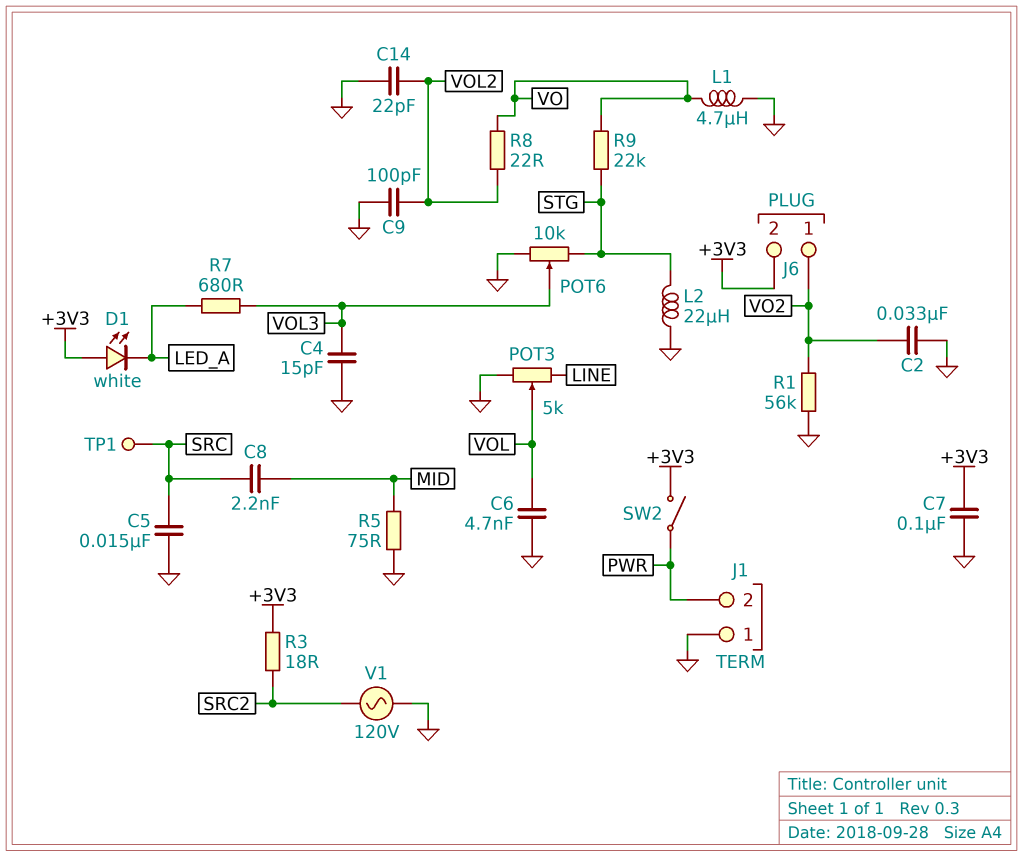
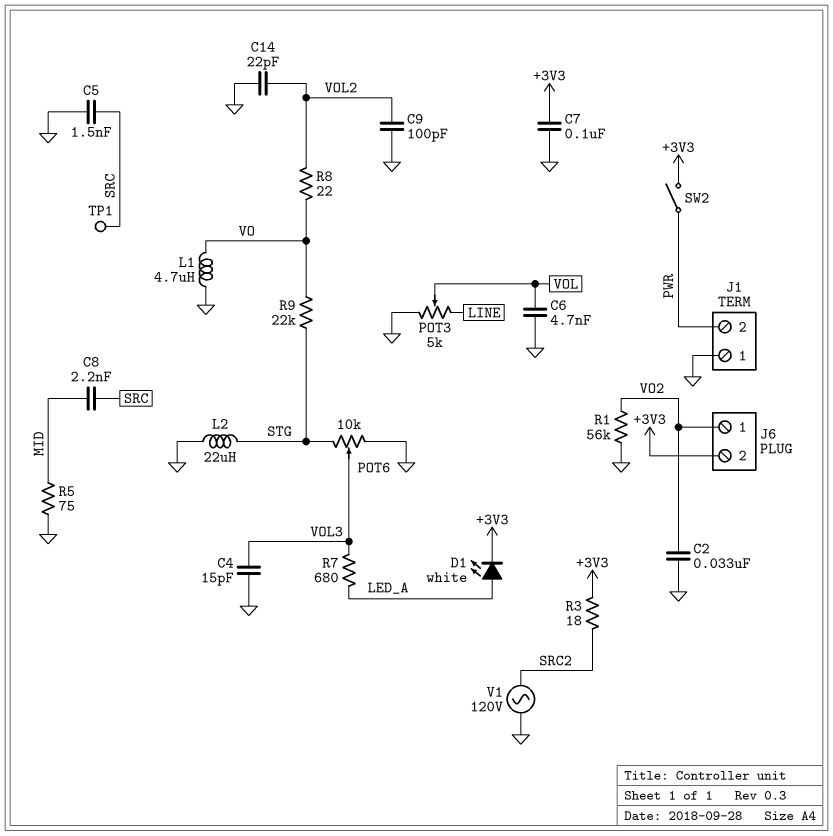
C5: 15nF (GND, SRC) -> 1.5nF (GND, SRC)
D1: LED white (A +3V3, K LED_A) -> LED white (A LED_A, K +3V3)

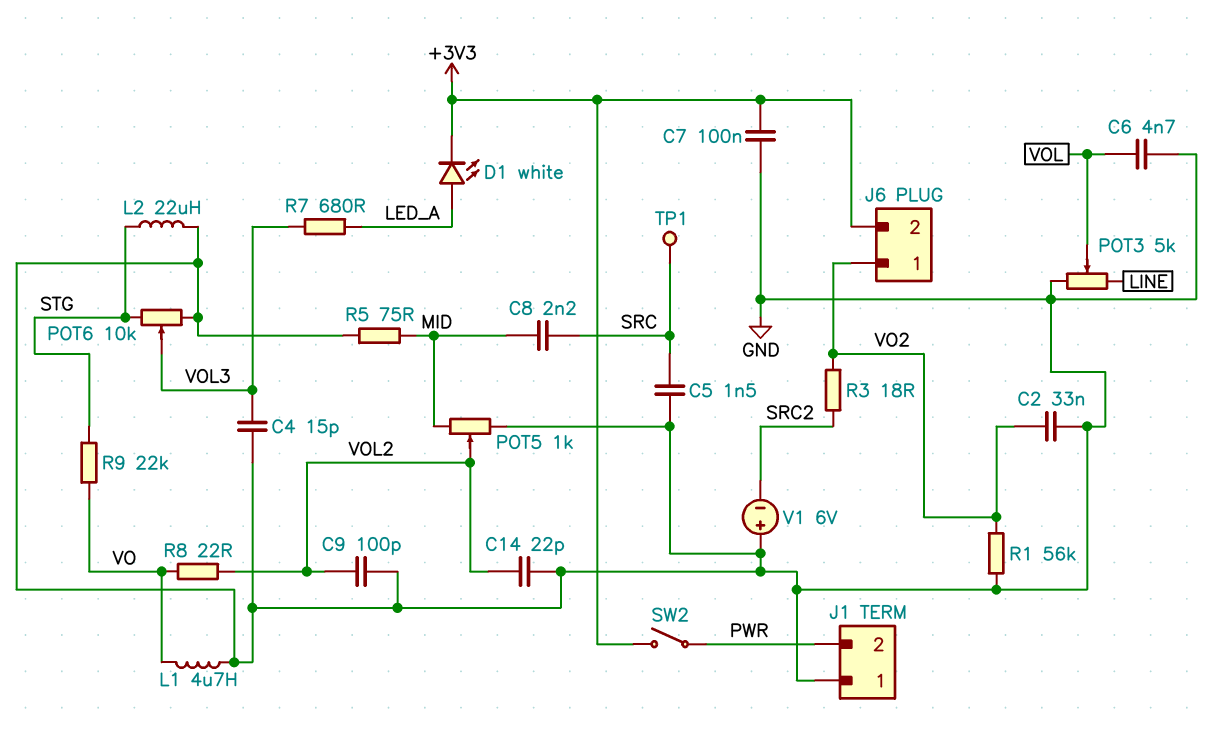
POT5: none -> 1k (GND, MID, wiper VOL2)
R3: 18 (+3V3, SRC2) -> 18 (SRC2, VO2)
V1: AC 120V (GND, SRC2) -> 6V (plus GND, minus SRC2)

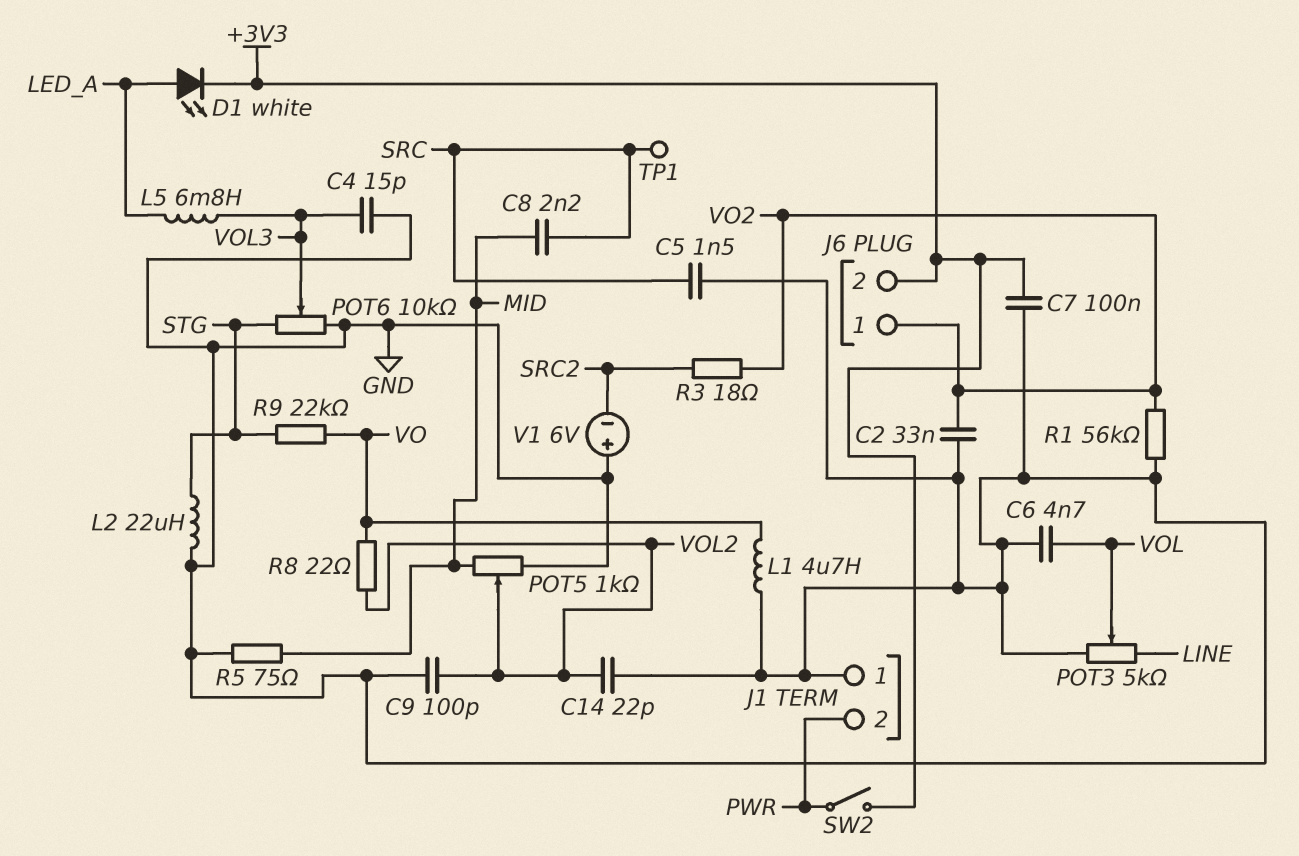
L5: none -> 6.8mH (LED_A, VOL3)
R7: 680 (LED_A, VOL3) -> none

